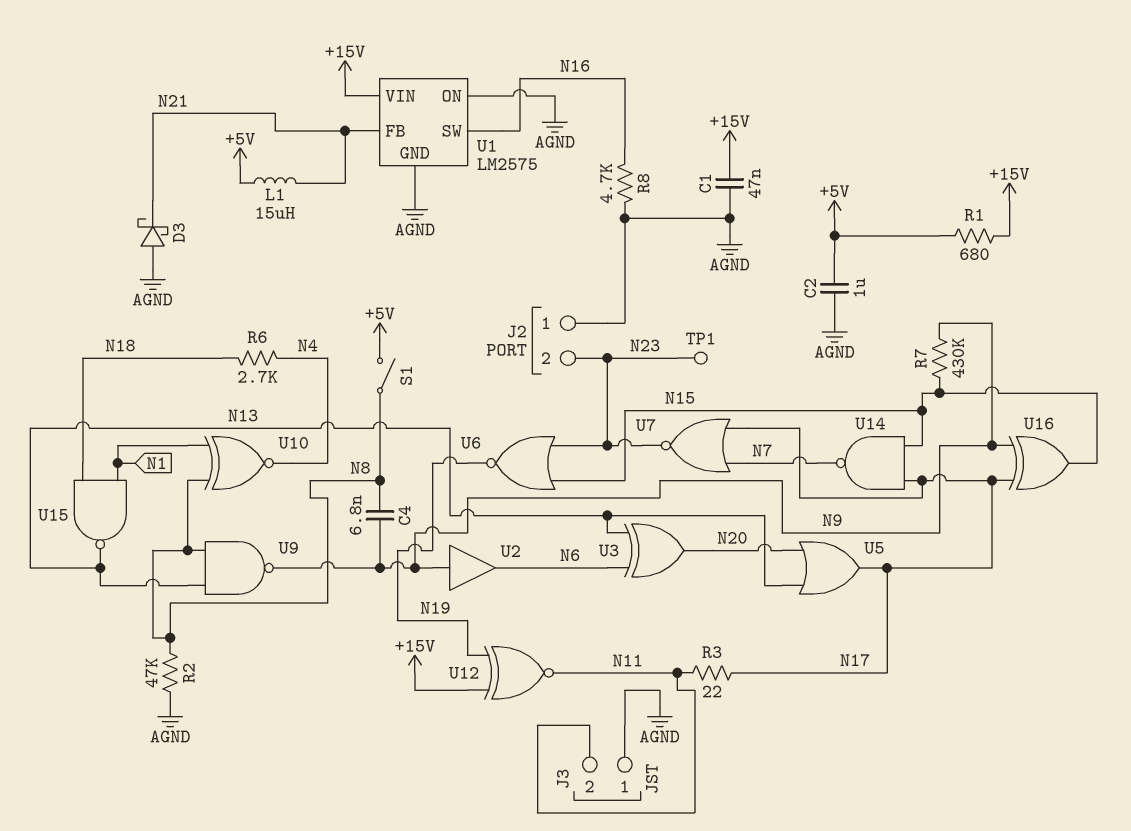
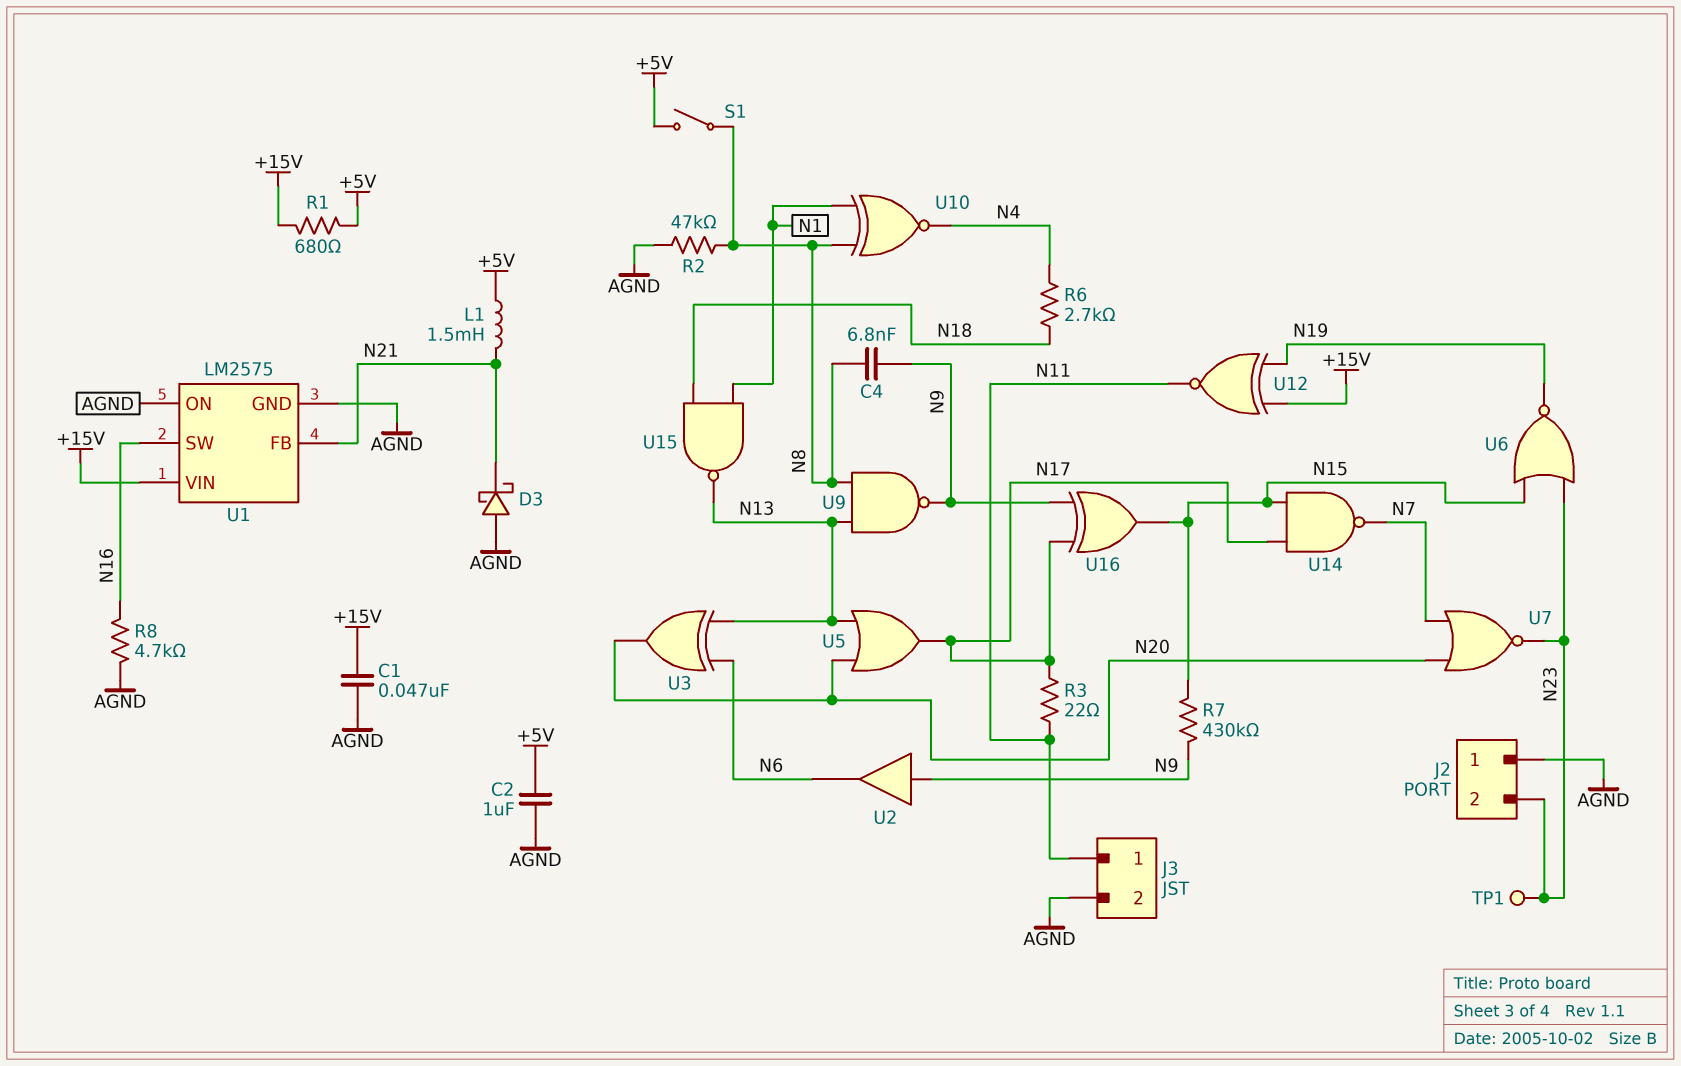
J3 pin 1: AGND -> N11
J3 pin 2: N11 -> AGND
L1: 15uH (+5V, N21) -> 1.5mH (+5V, N21)
U7: NOR (in N7, in N17, out N23) -> NOR (in N7, in N20, out N23)

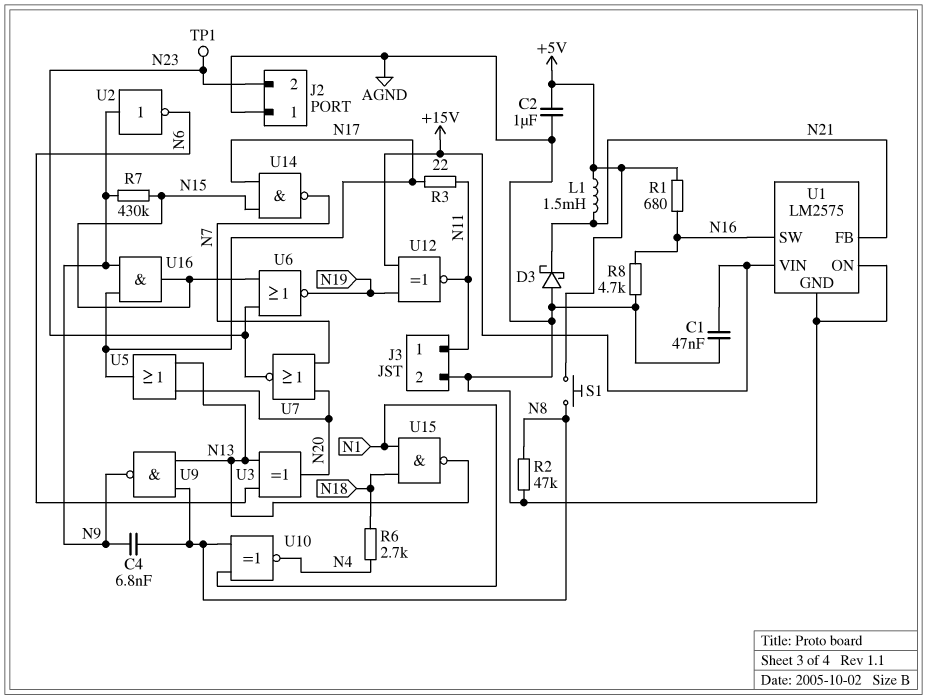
R1: 680 (+5V, +15V) -> 680 (+5V, N16)
S1: switch (+5V, N8) -> button (+5V, N8)
U2: buffer (in N9, out N6) -> NOT (in N9, out N6)
U16: XOR (in N9, in N17, out N15) -> AND (in N9, in N17, out N15)

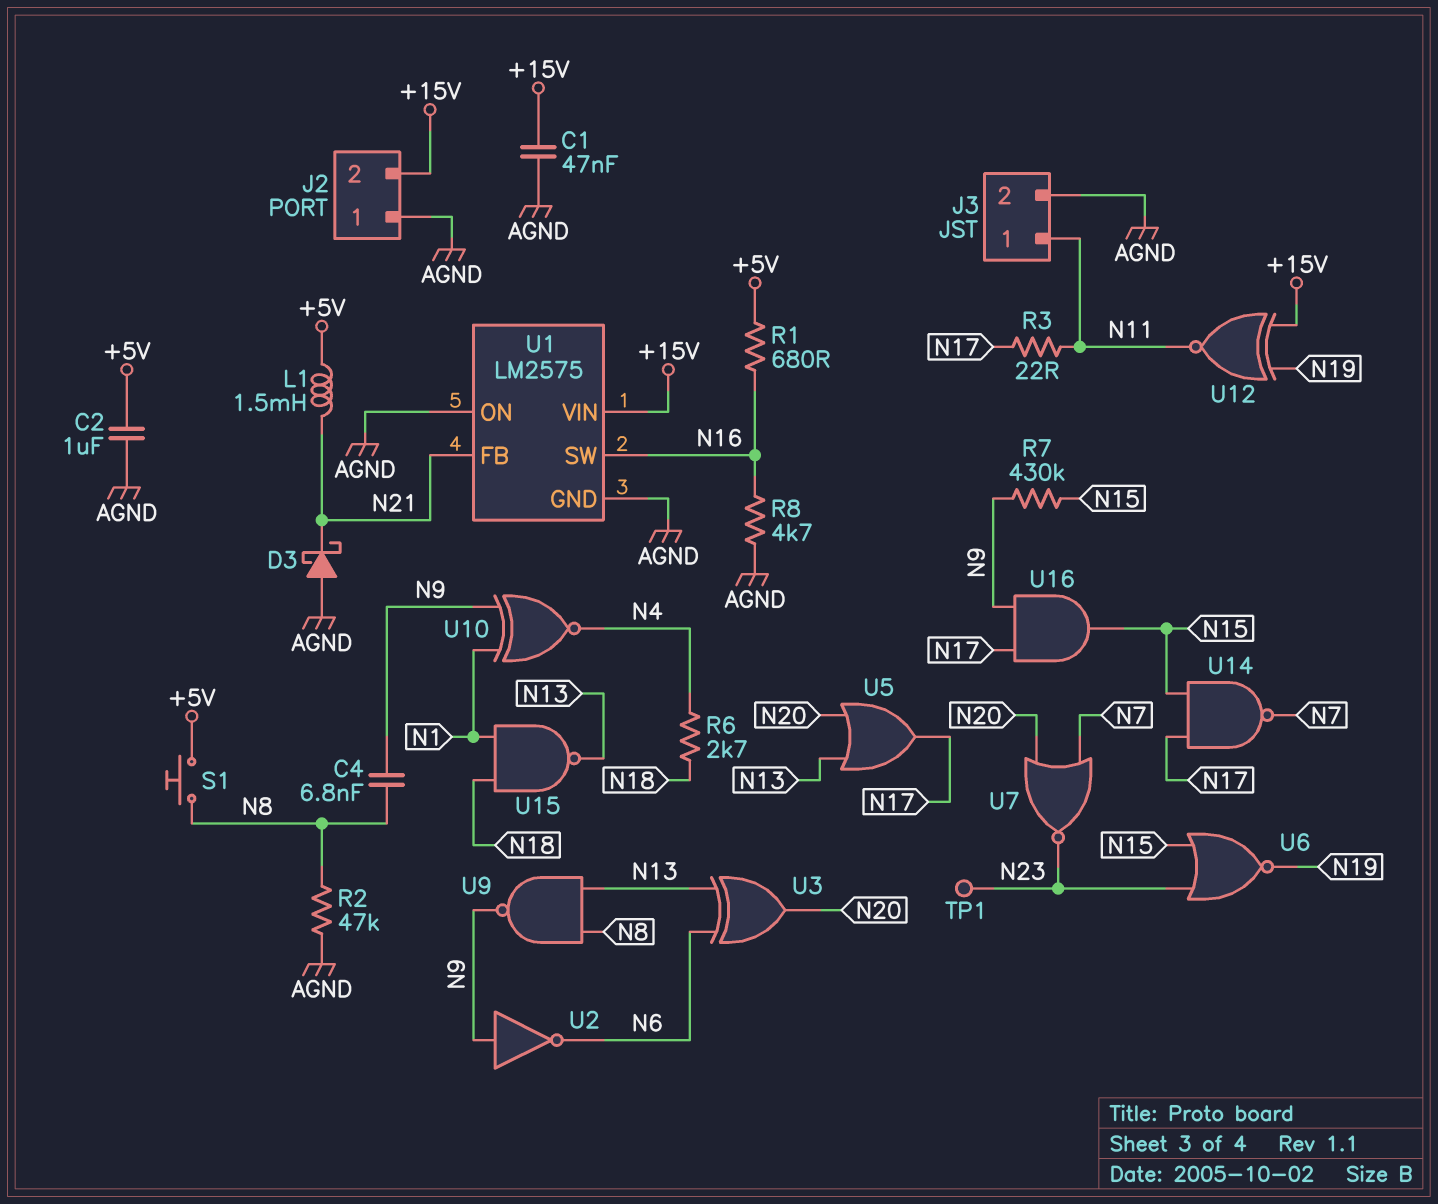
J2 pin 2: N23 -> +15V
U10: XNOR (in N1, in N8, out N4) -> XNOR (in N1, in N9, out N4)

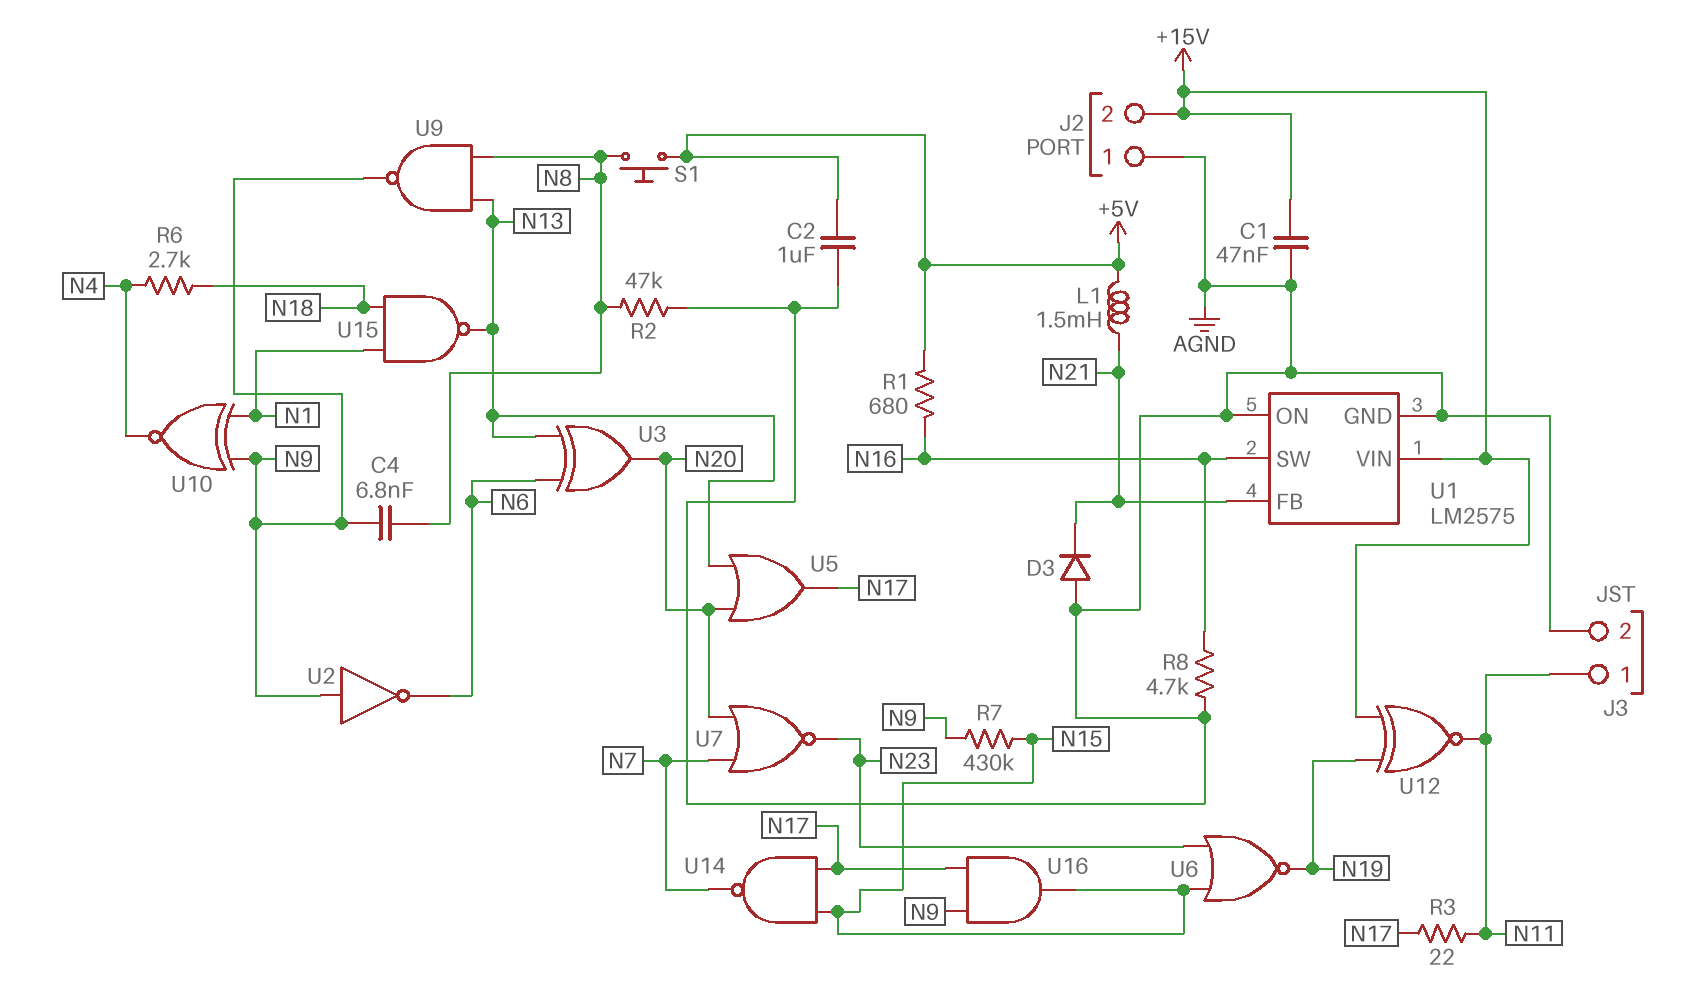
D3: schottky (A AGND, K N21) -> diode (A AGND, K N21)
TP1: test point (N23) -> none

